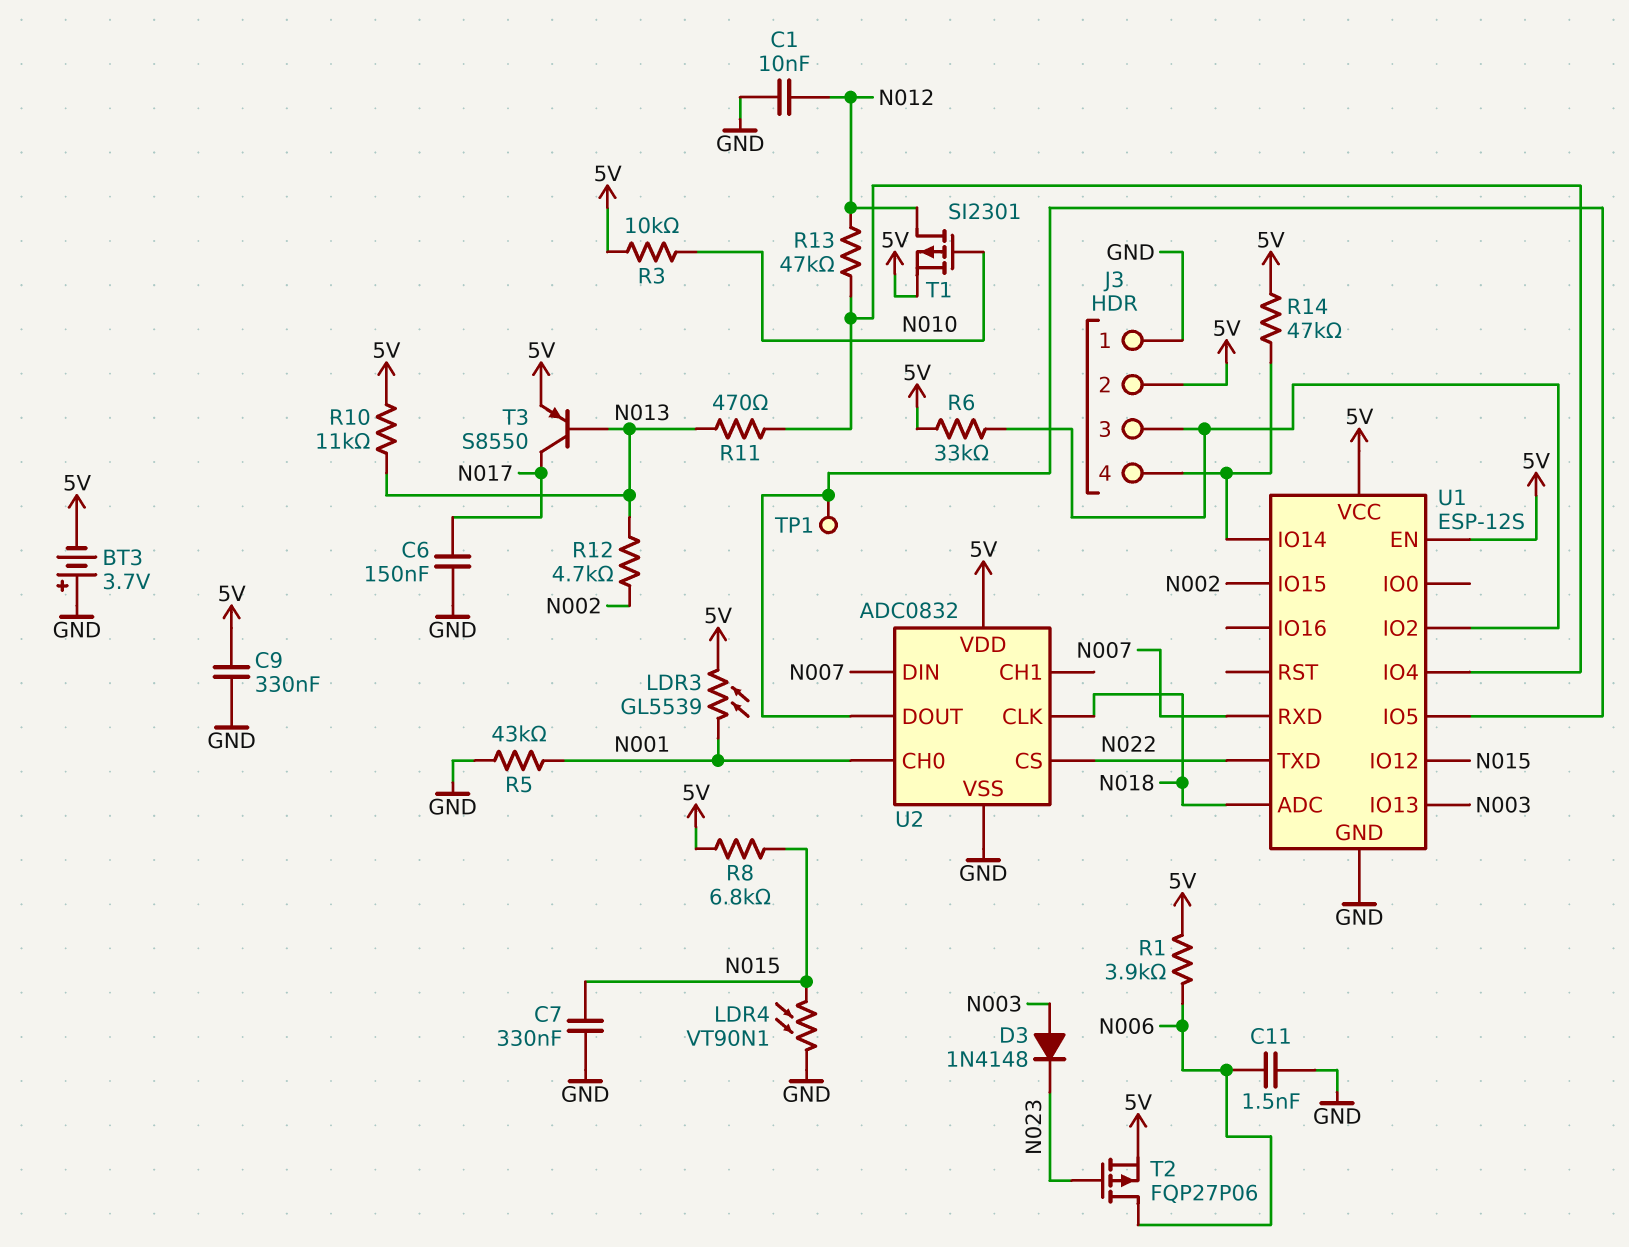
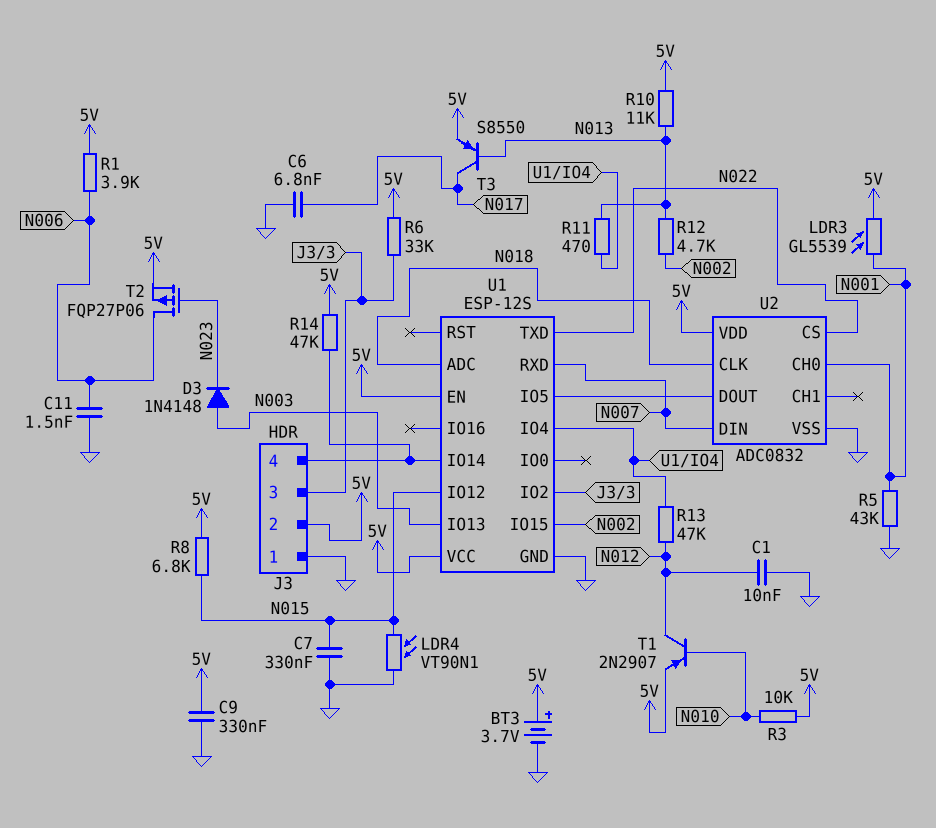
BT3: 3.7V (plus GND, minus 5V) -> 3.7V (plus 5V, minus GND)
C6: 150nF (GND, N017) -> 6.8nF (GND, N017)
T1: PMOS SI2301 (G N010, D N012, S 5V) -> PNP 2N2907 (B N010, C N012, E 5V)
TP1: test point (U1/IO5) -> none

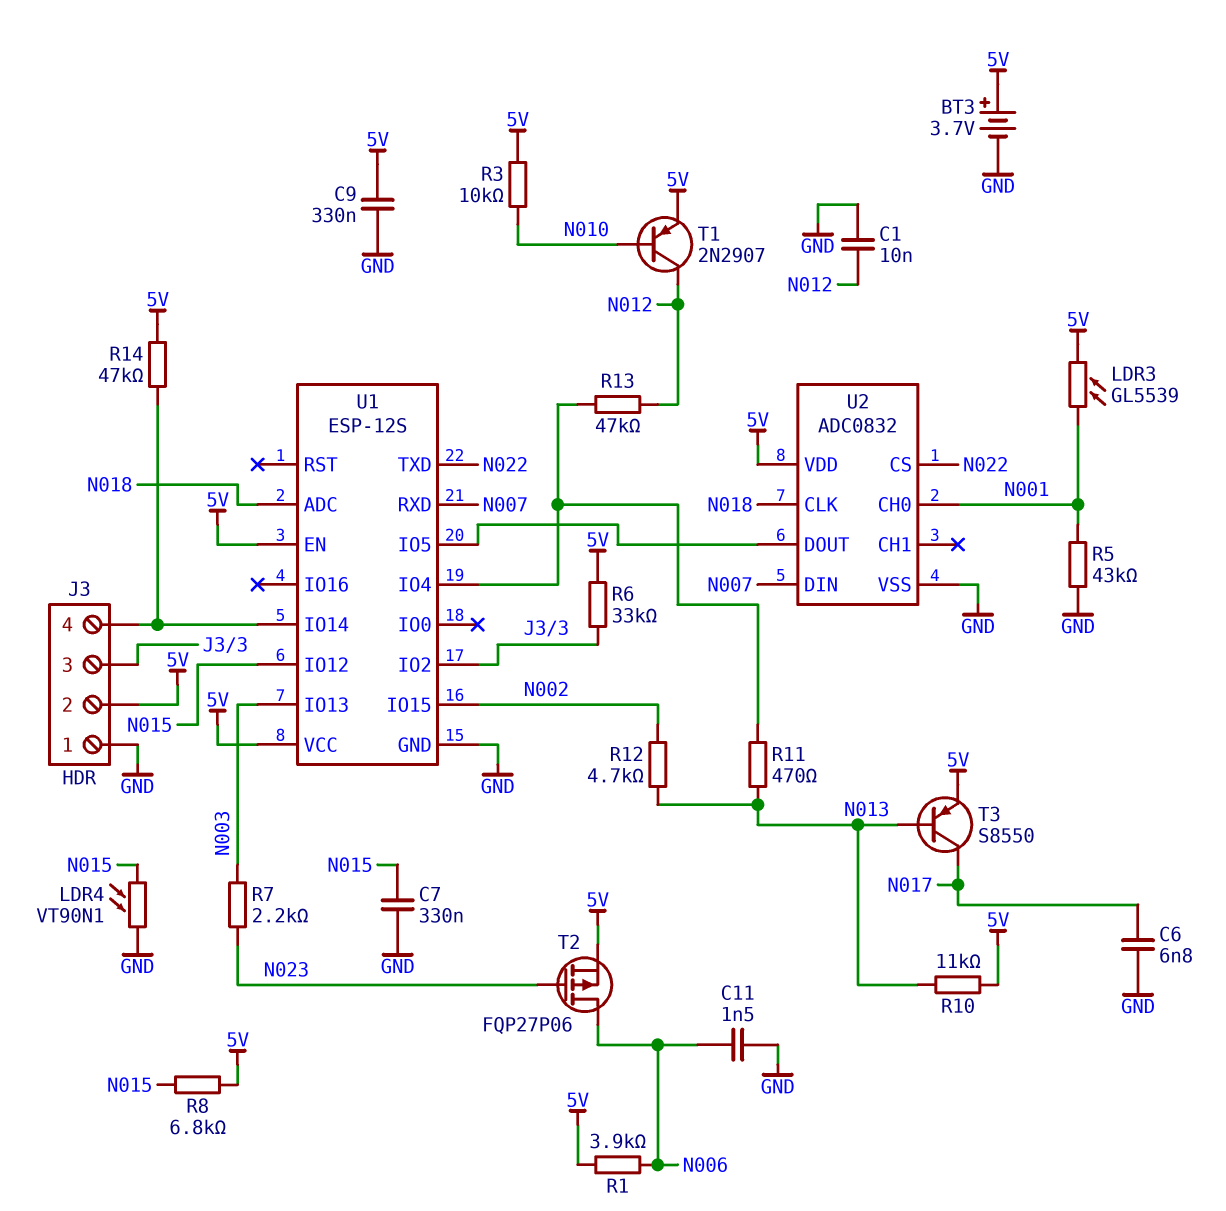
D3: diode 1N4148 (A N003, K N023) -> none
R7: none -> 2.2k (N003, N023)

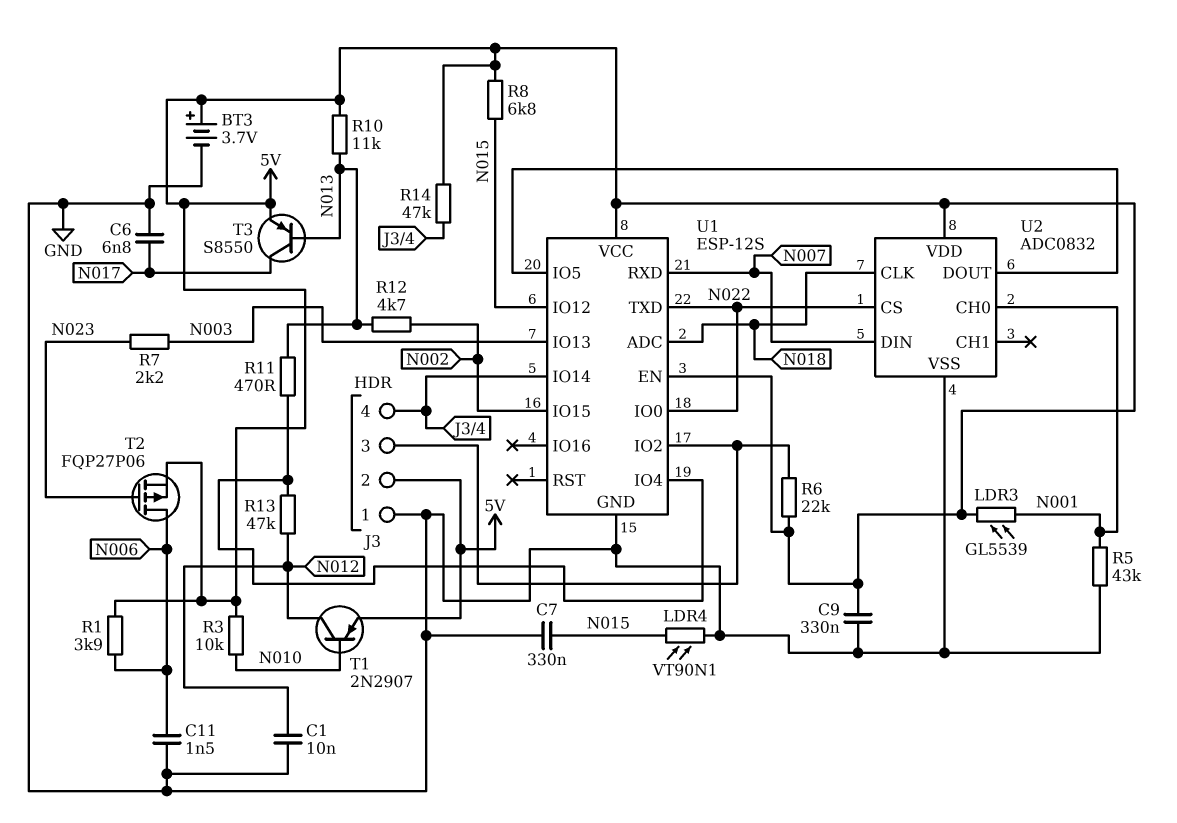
R6: 33k (5V, J3/3) -> 22k (5V, J3/3)
U1 pin IO0: none -> N022

